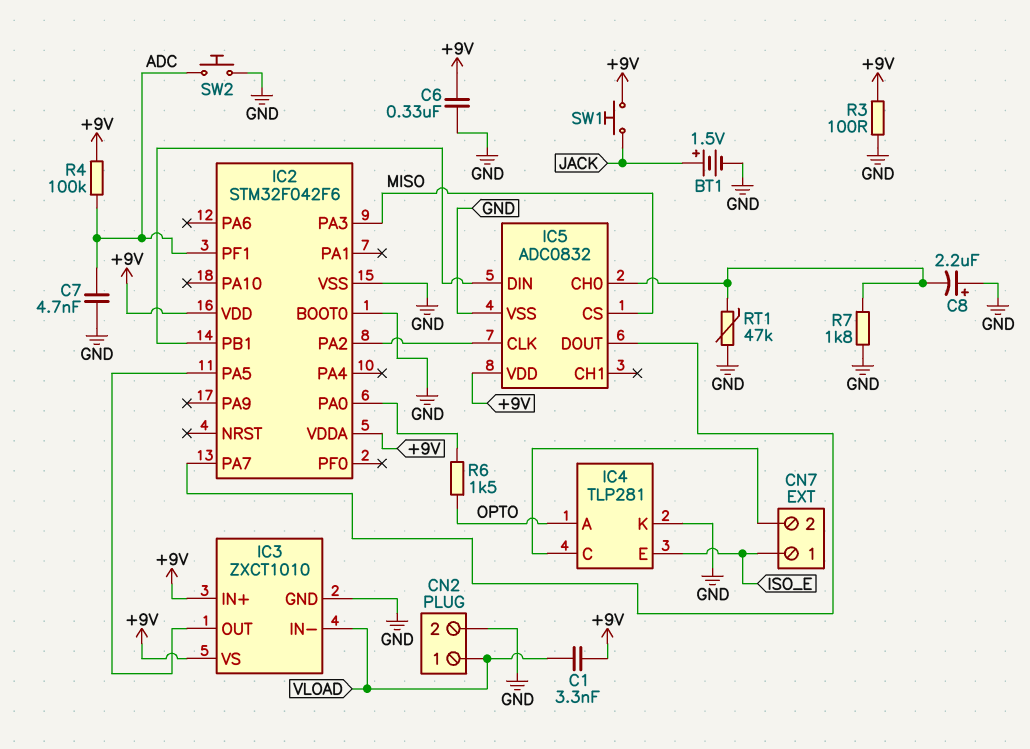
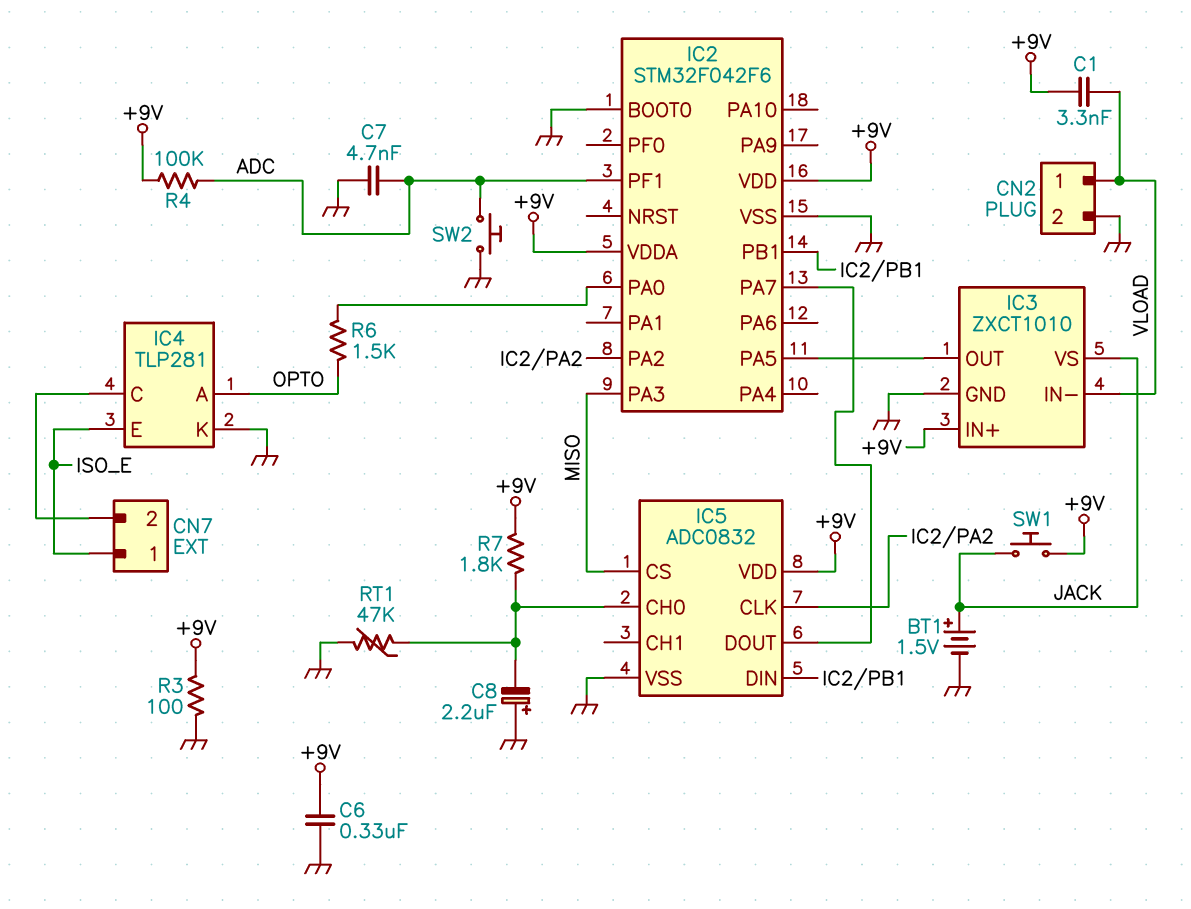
IC3 pin VS: +9V -> JACK
R7: 1.8k (GND, IC5/CH0) -> 1.8k (+9V, IC5/CH0)

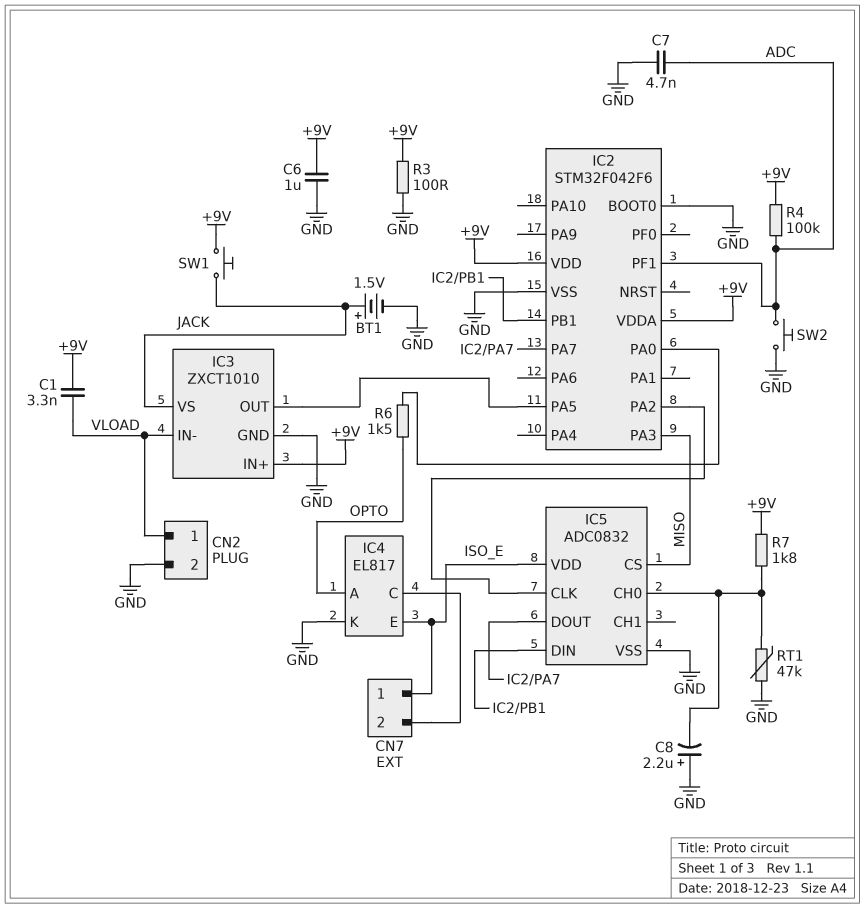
C6: 330nF (+9V, GND) -> 1uF (+9V, GND)
IC4: TLP281 -> EL817
IC5 pin VDD: +9V -> ISO_E

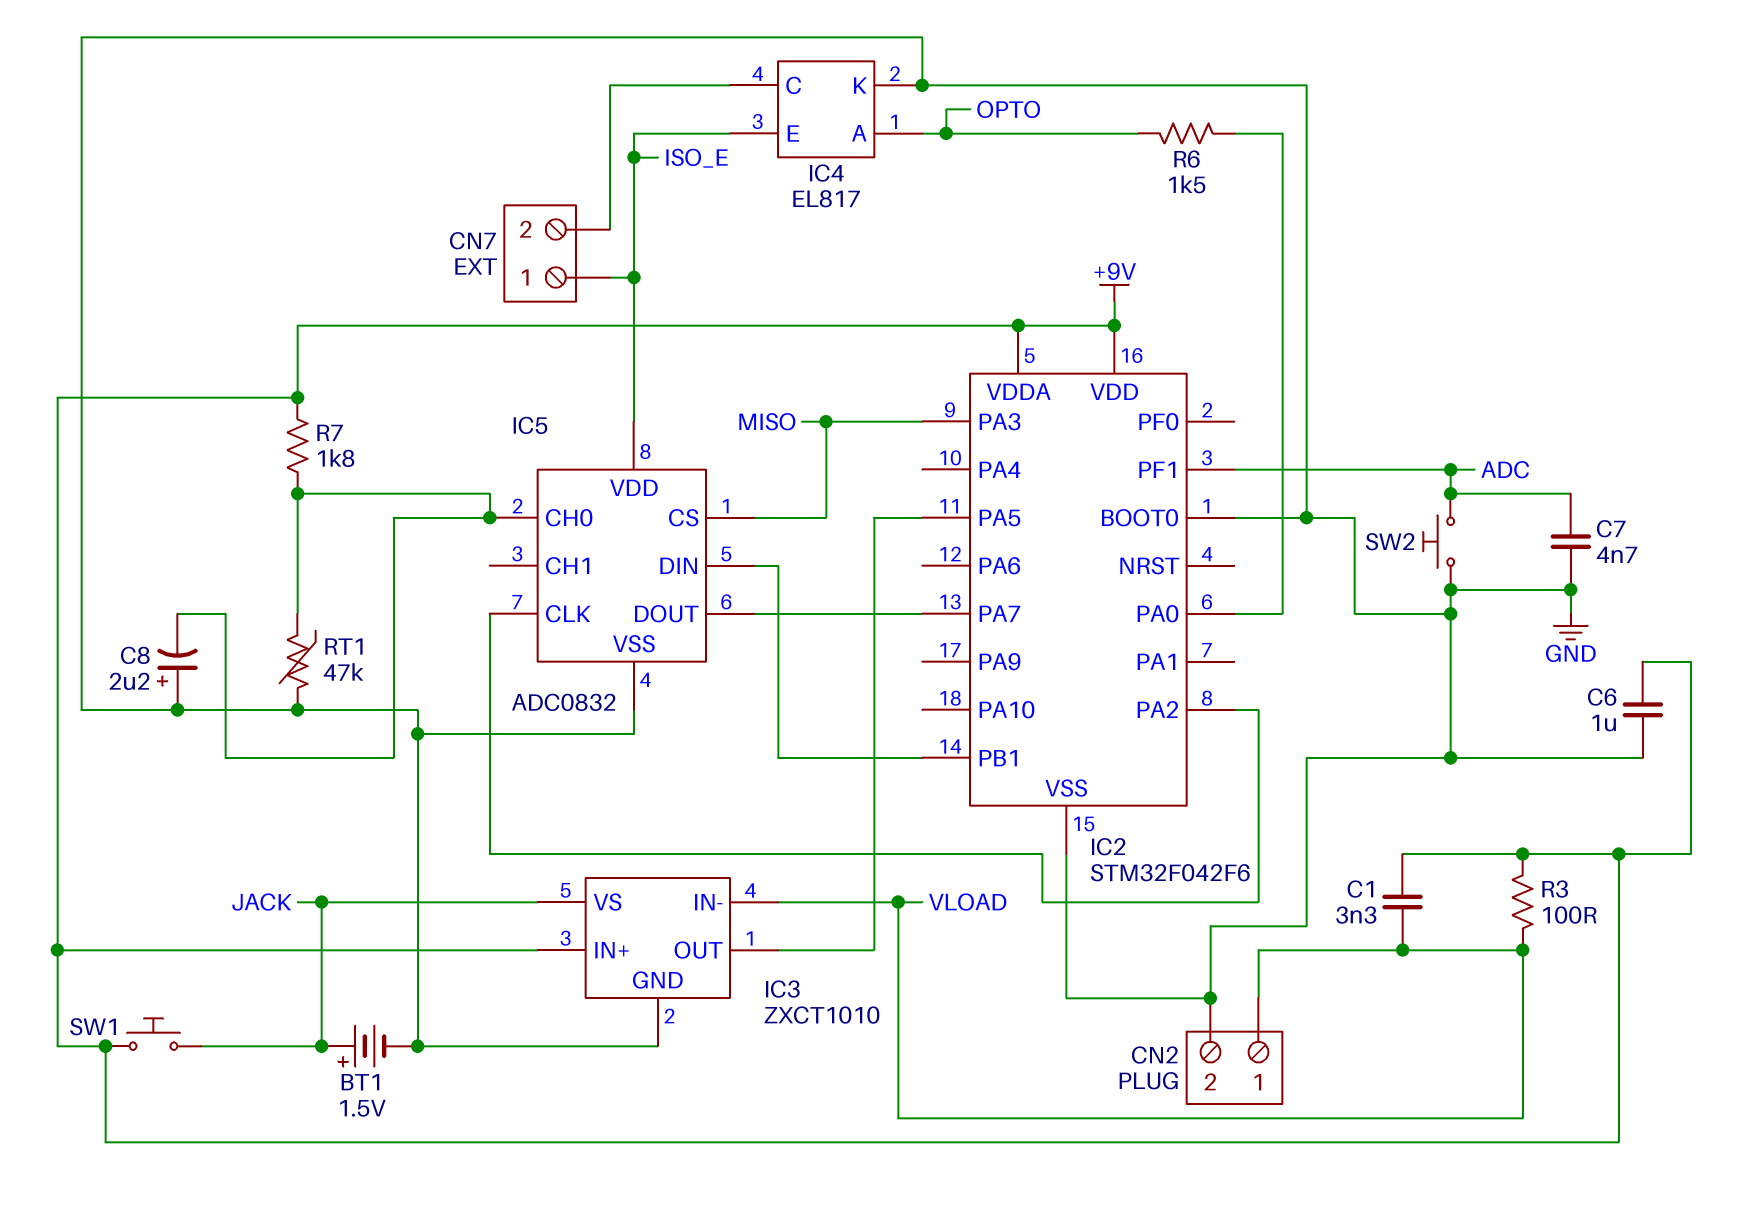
R3: 100 (+9V, GND) -> 100 (+9V, VLOAD)
R4: 100k (+9V, ADC) -> none

